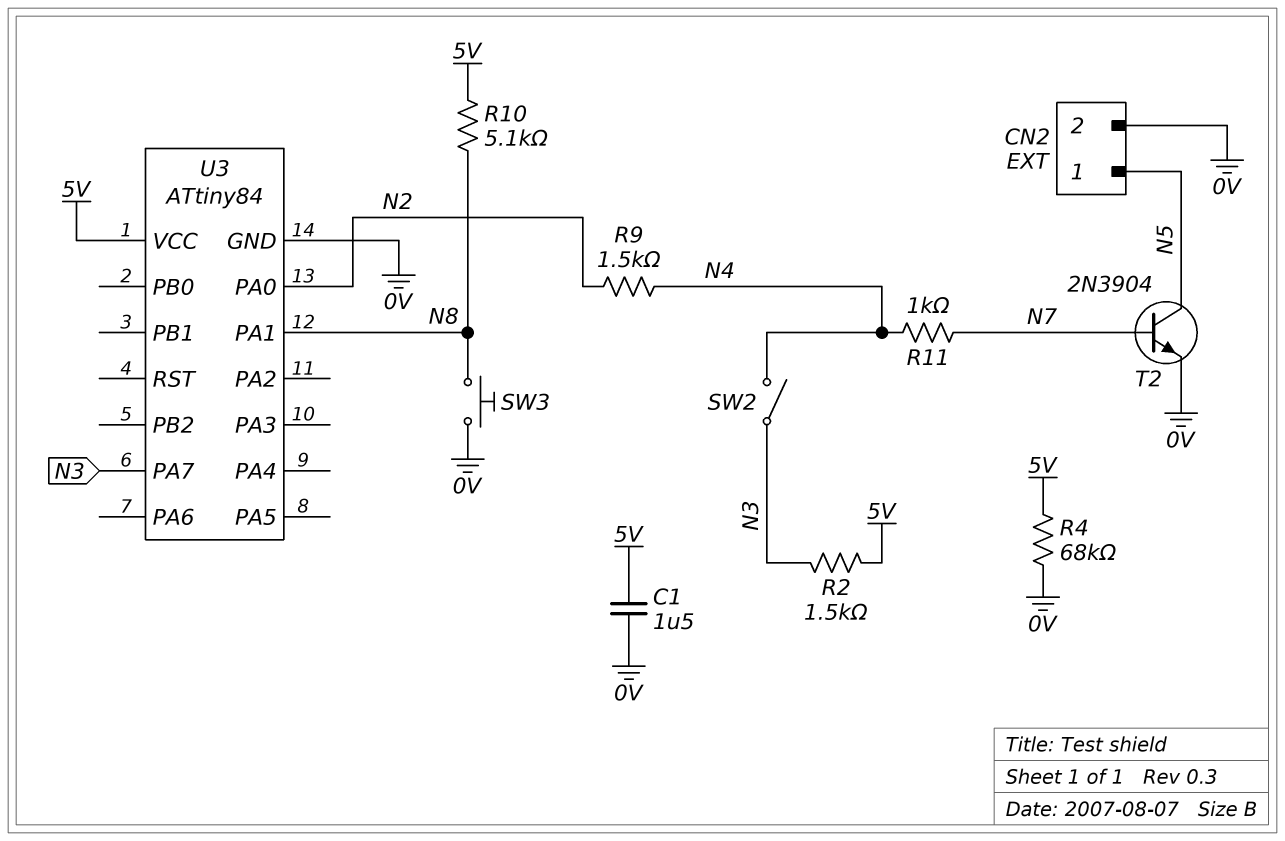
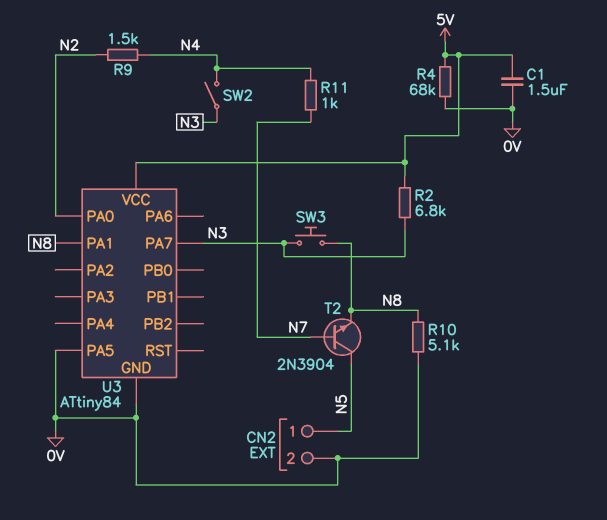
R2: 1.5k (5V, N3) -> 6.8k (5V, N3)
R10: 5.1k (5V, N8) -> 5.1k (0V, N8)
SW3: button (0V, N8) -> button (N3, N8)
T2: NPN 2N3904 (B N7, C N5, E 0V) -> NPN 2N3904 (B N7, C N5, E N8)
U3 pin PA5: none -> 0V

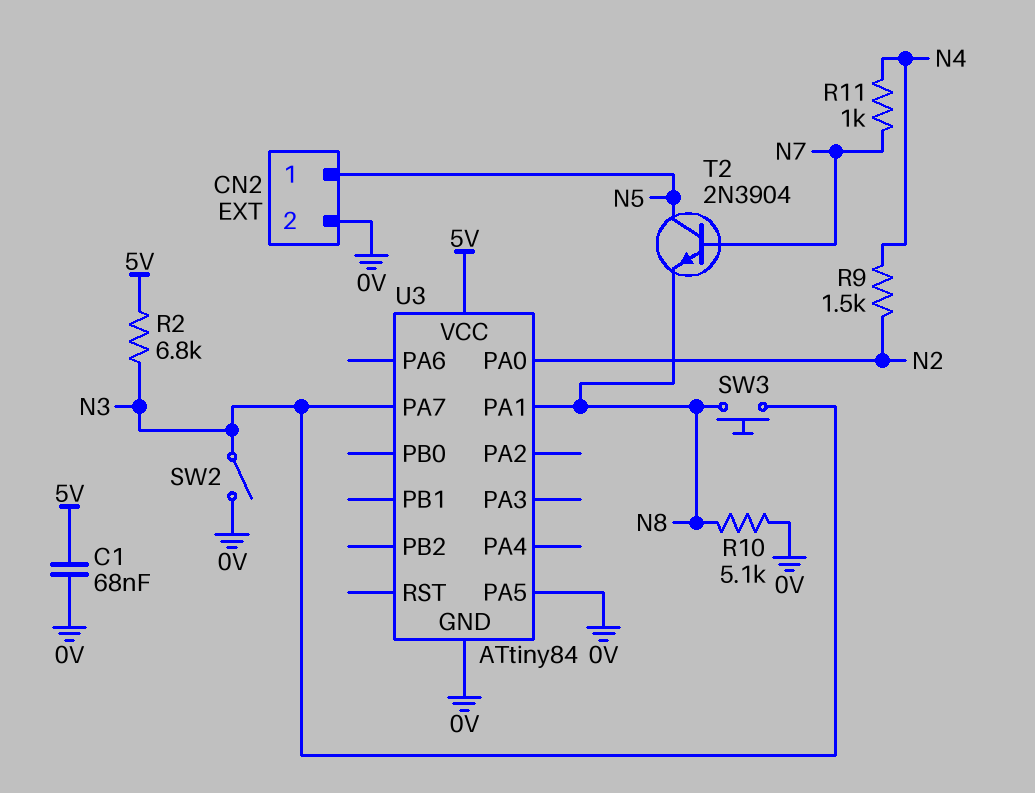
C1: 1.5uF (0V, 5V) -> 68nF (0V, 5V)
R4: 68k (0V, 5V) -> none
SW2: switch (N3, N4) -> switch (0V, N3)

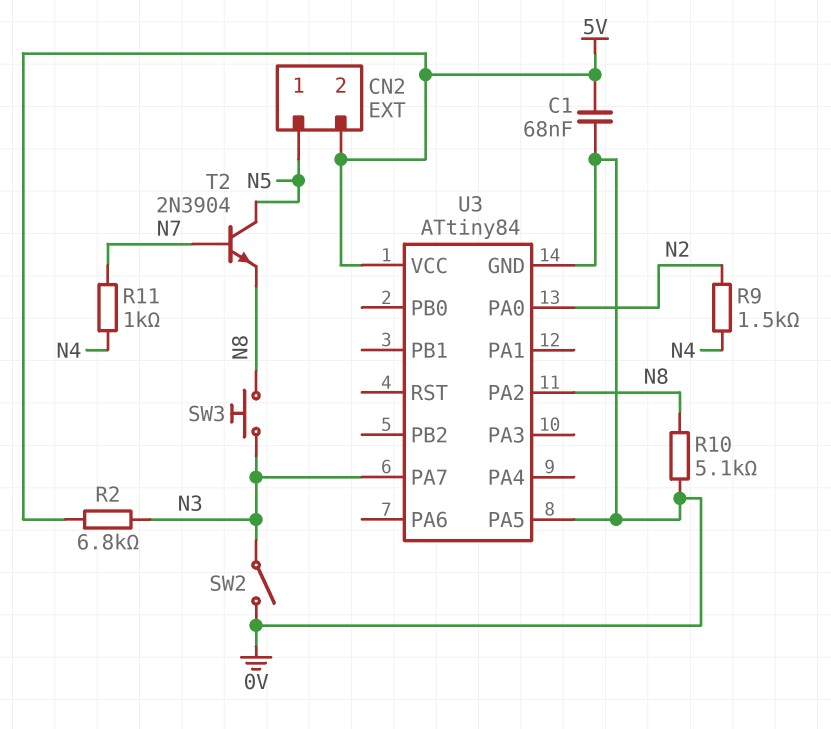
CN2 pin 2: 0V -> 5V
U3 pin PA1: N8 -> none
U3 pin PA2: none -> N8

